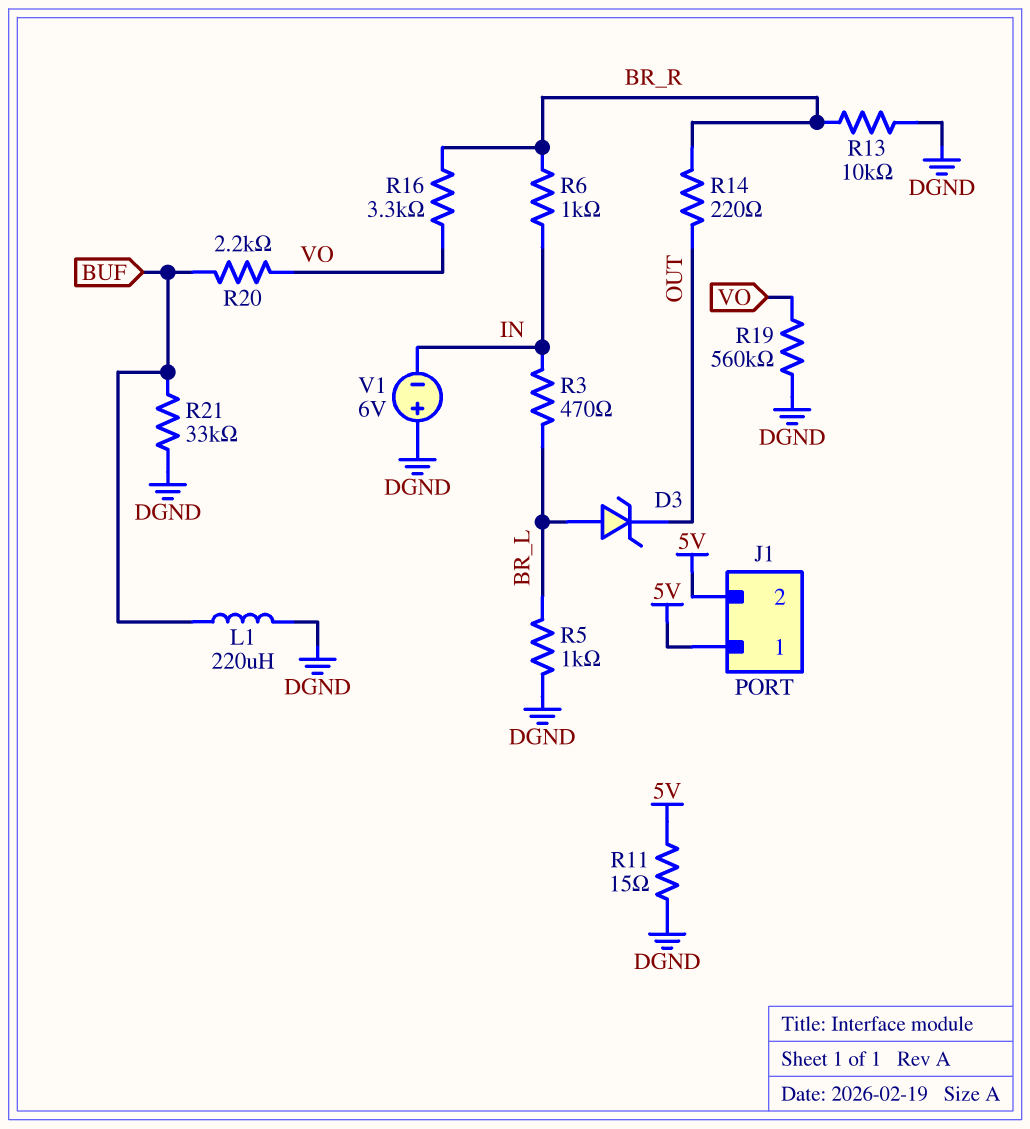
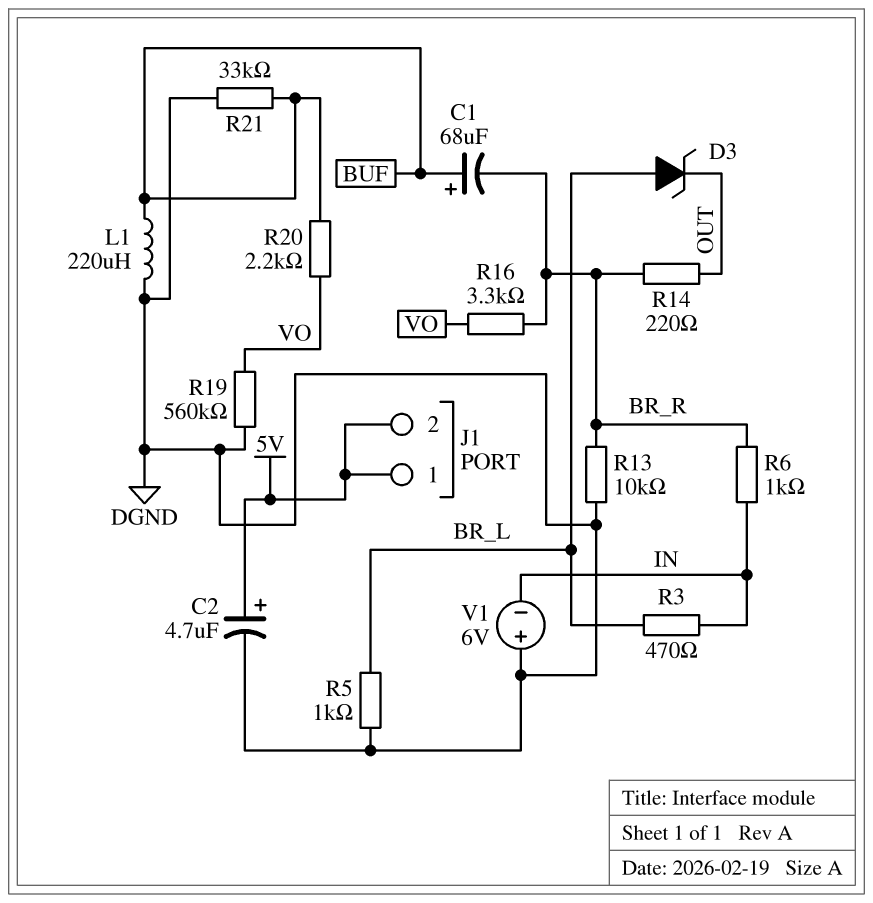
C1: none -> 68uF (plus BUF, minus BR_R)
C2: none -> 4.7uF (plus 5V, minus DGND)
R11: 15 (5V, DGND) -> none

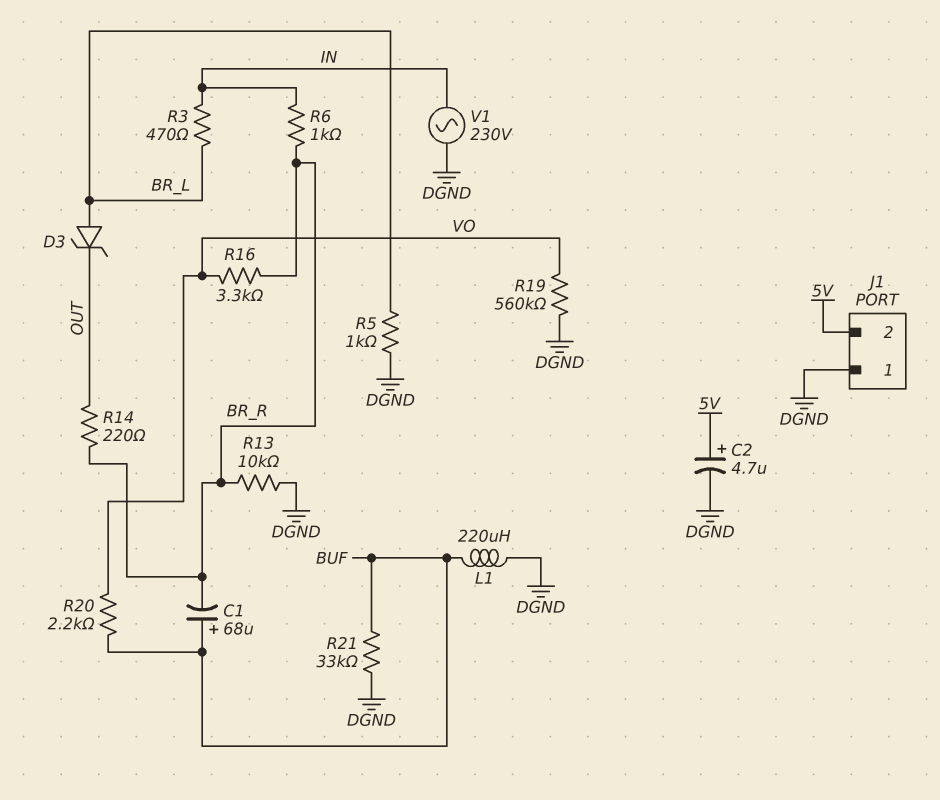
J1 pin 1: 5V -> DGND
V1: 6V (plus DGND, minus IN) -> AC 230V (DGND, IN)

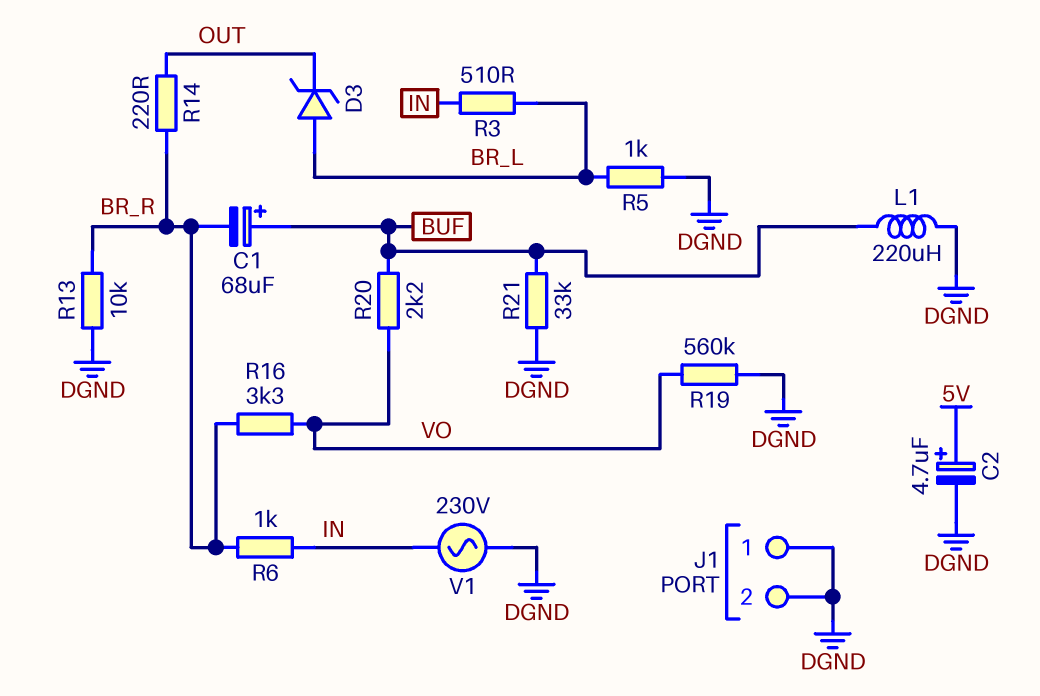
J1 pin 2: 5V -> DGND
R3: 470 (BR_L, IN) -> 510 (BR_L, IN)

